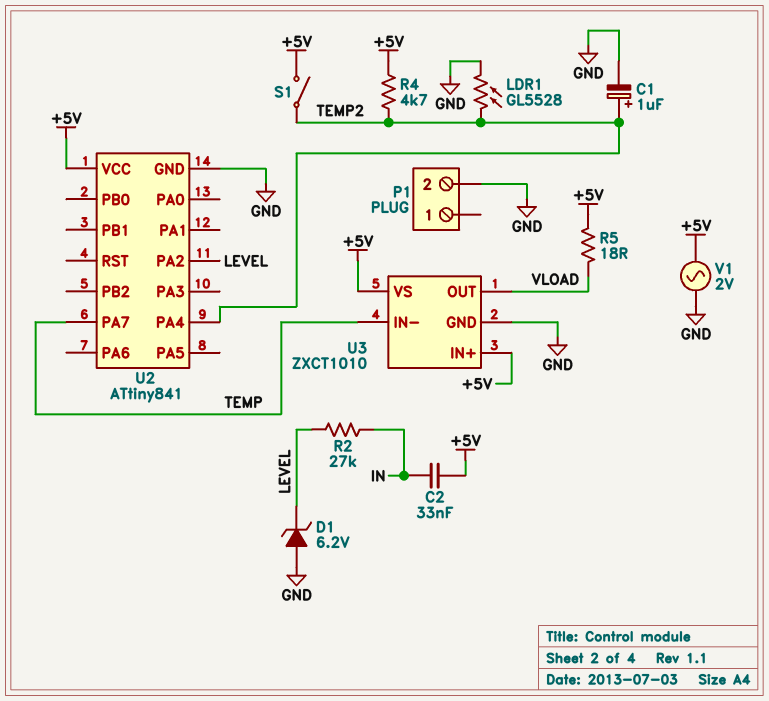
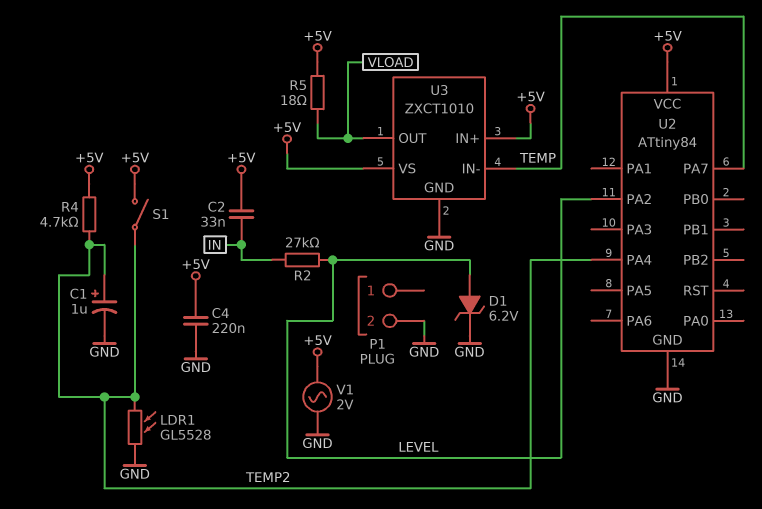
C4: none -> 220nF (+5V, GND)
D1: zener 6.2V (A GND, K LEVEL) -> zener 6.2V (A LEVEL, K GND)
U2: ATtiny841 -> ATtiny84

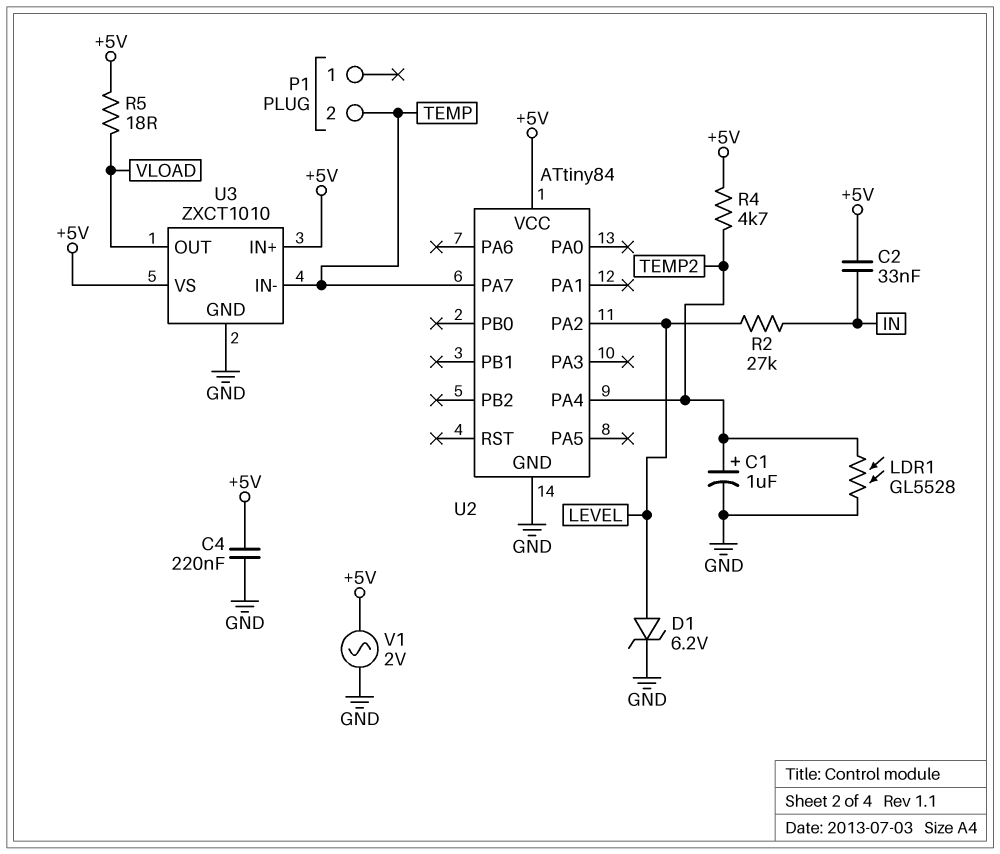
P1 pin 2: GND -> TEMP
S1: switch (+5V, TEMP2) -> none

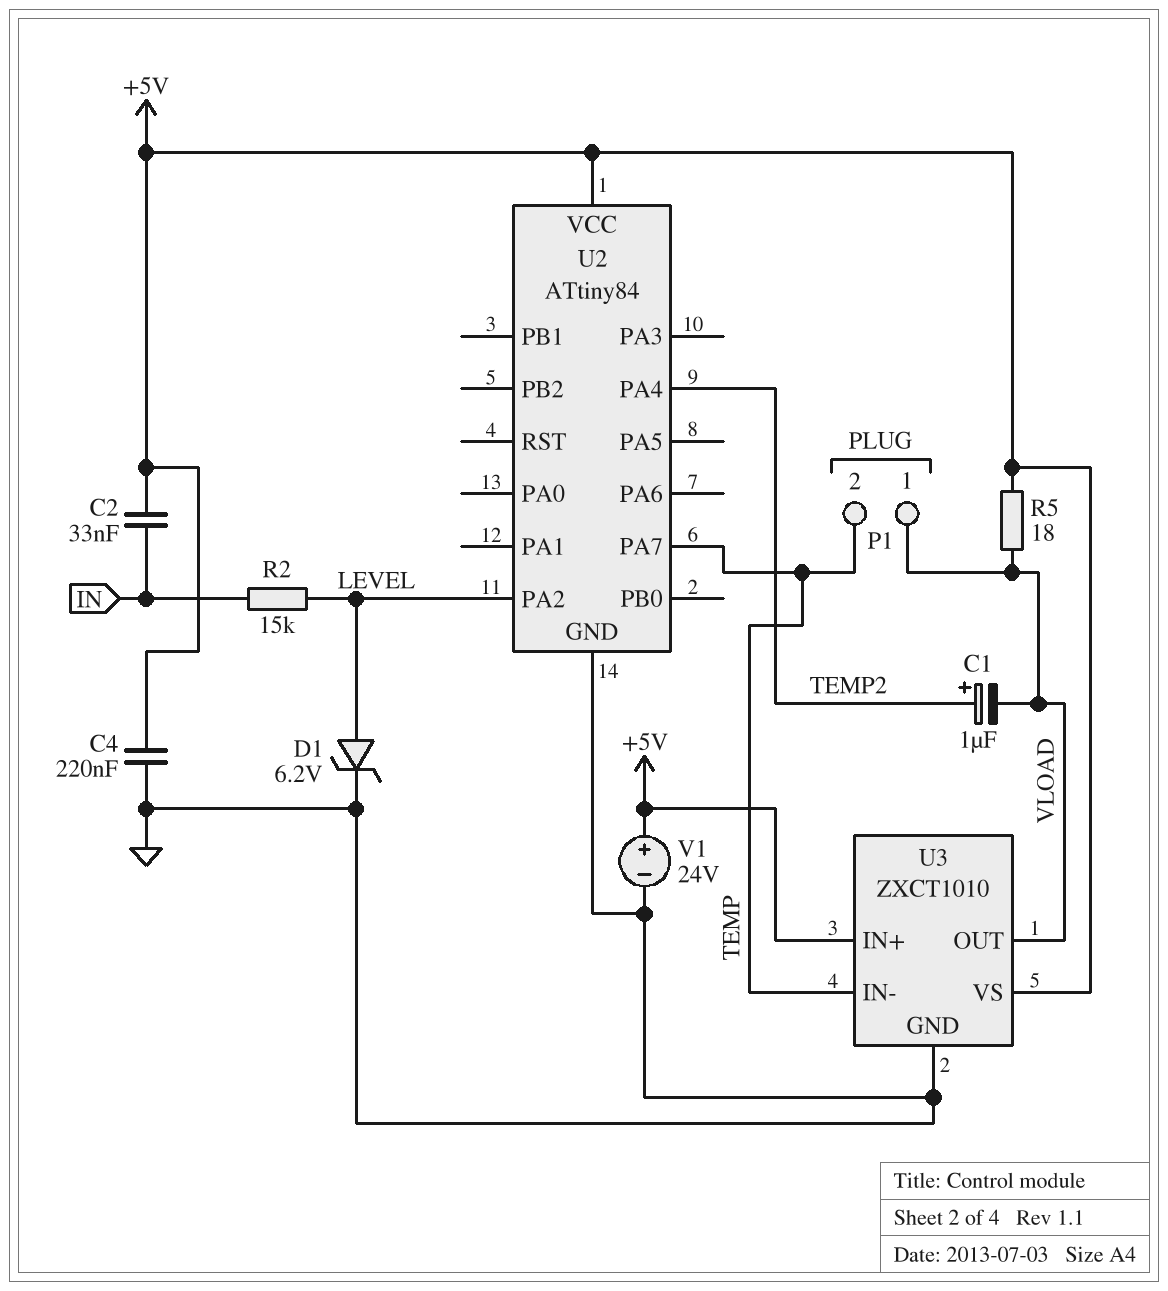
C1: 1uF (plus TEMP2, minus GND) -> 1uF (plus TEMP2, minus VLOAD)
LDR1: GL5528 (GND, TEMP2) -> none
P1 pin 1: none -> VLOAD
R2: 27k (IN, LEVEL) -> 15k (IN, LEVEL)
R4: 4.7k (+5V, TEMP2) -> none
V1: AC 2V (+5V, GND) -> 24V (plus +5V, minus GND)

